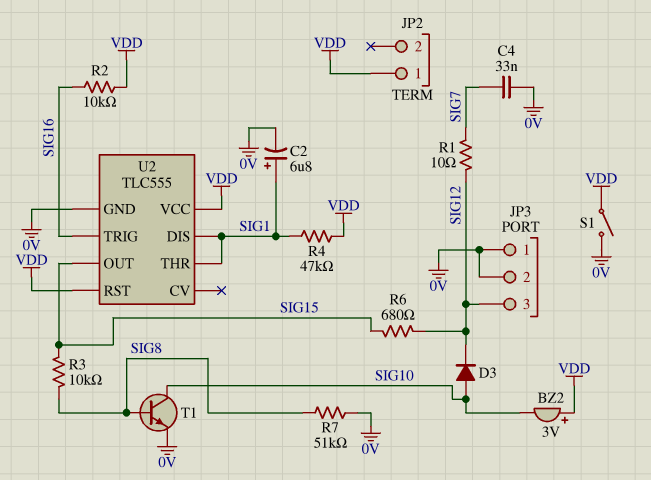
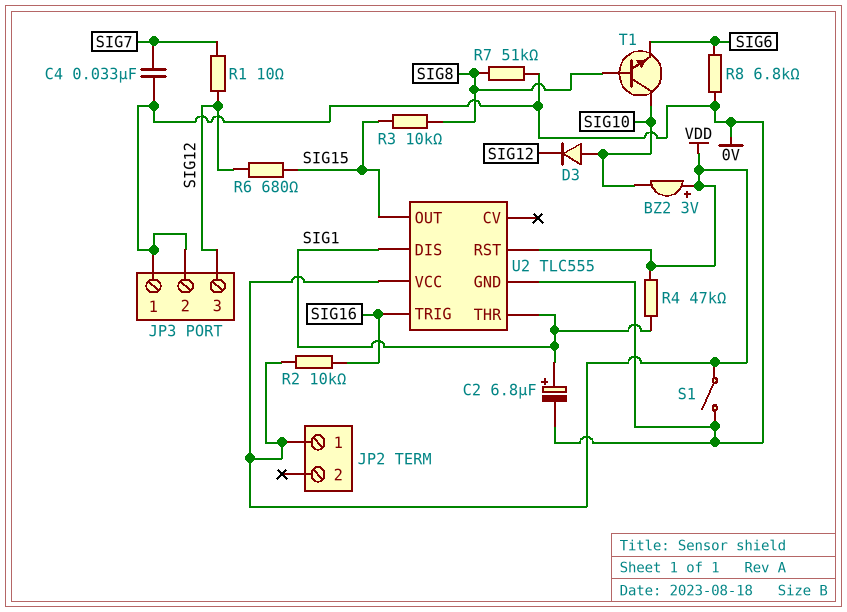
R8: none -> 6.8k (0V, SIG6)
T1: NPN (B SIG8, C SIG10, E 0V) -> NPN (B SIG8, C SIG10, E SIG6)

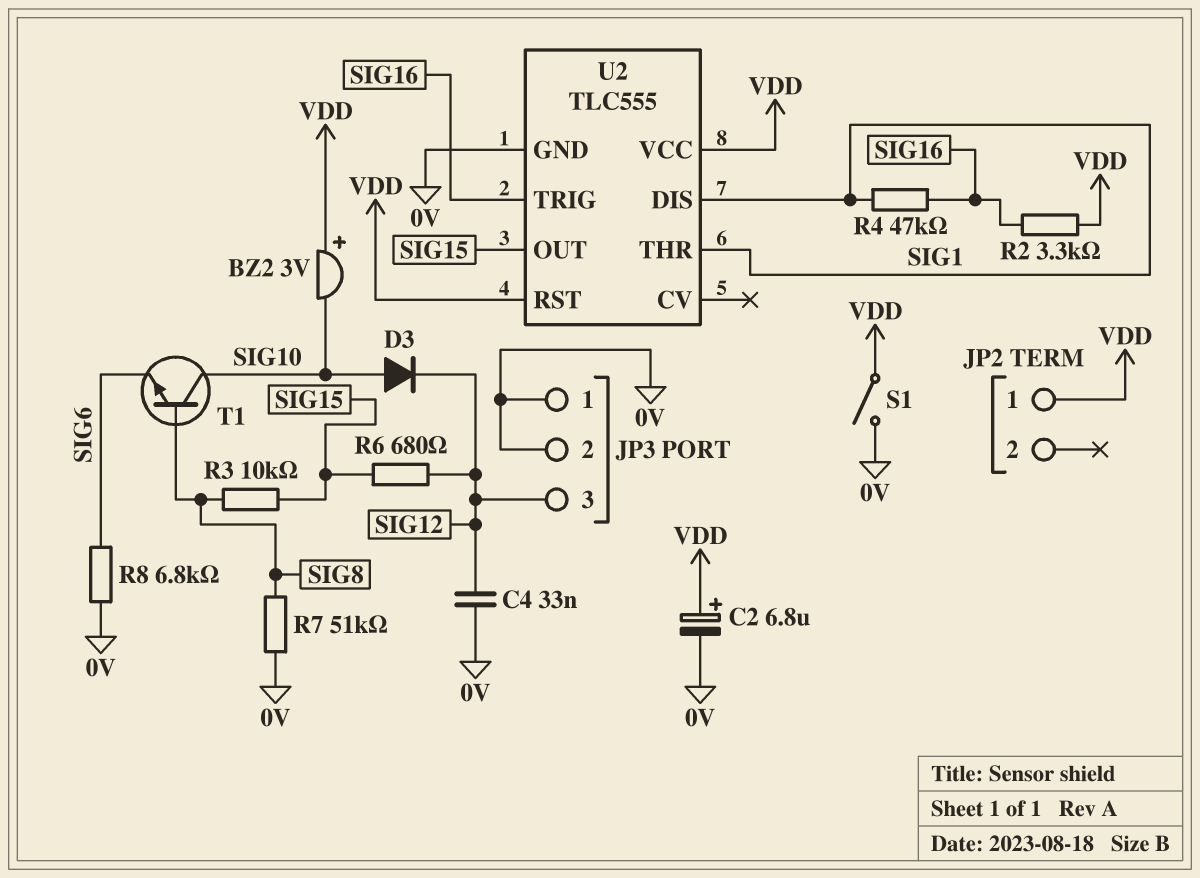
C2: 6.8uF (plus SIG1, minus 0V) -> 6.8uF (plus VDD, minus 0V)
C4: 33nF (0V, SIG7) -> 33nF (0V, SIG12)
R1: 10 (SIG7, SIG12) -> none
R2: 10k (SIG16, VDD) -> 3.3k (SIG16, VDD)
R4: 47k (SIG1, VDD) -> 47k (SIG1, SIG16)

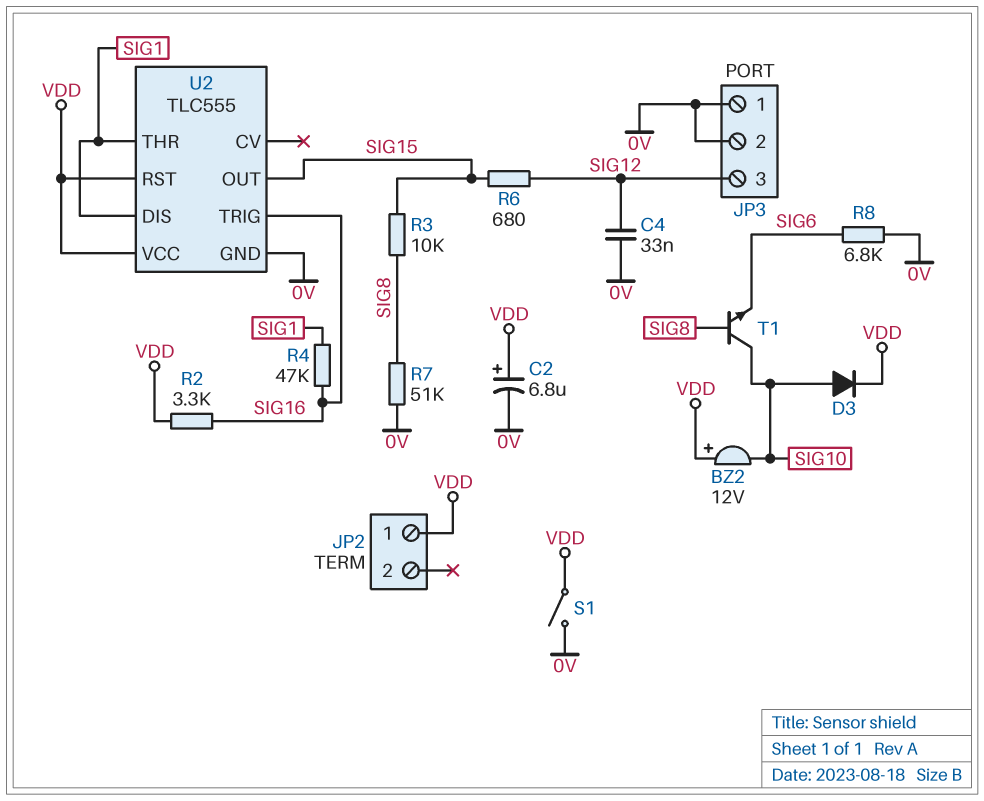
BZ2: buzzer 3V (plus VDD, minus SIG10) -> buzzer 12V (plus VDD, minus SIG10)
D3: diode (A SIG10, K SIG12) -> diode (A SIG10, K VDD)

